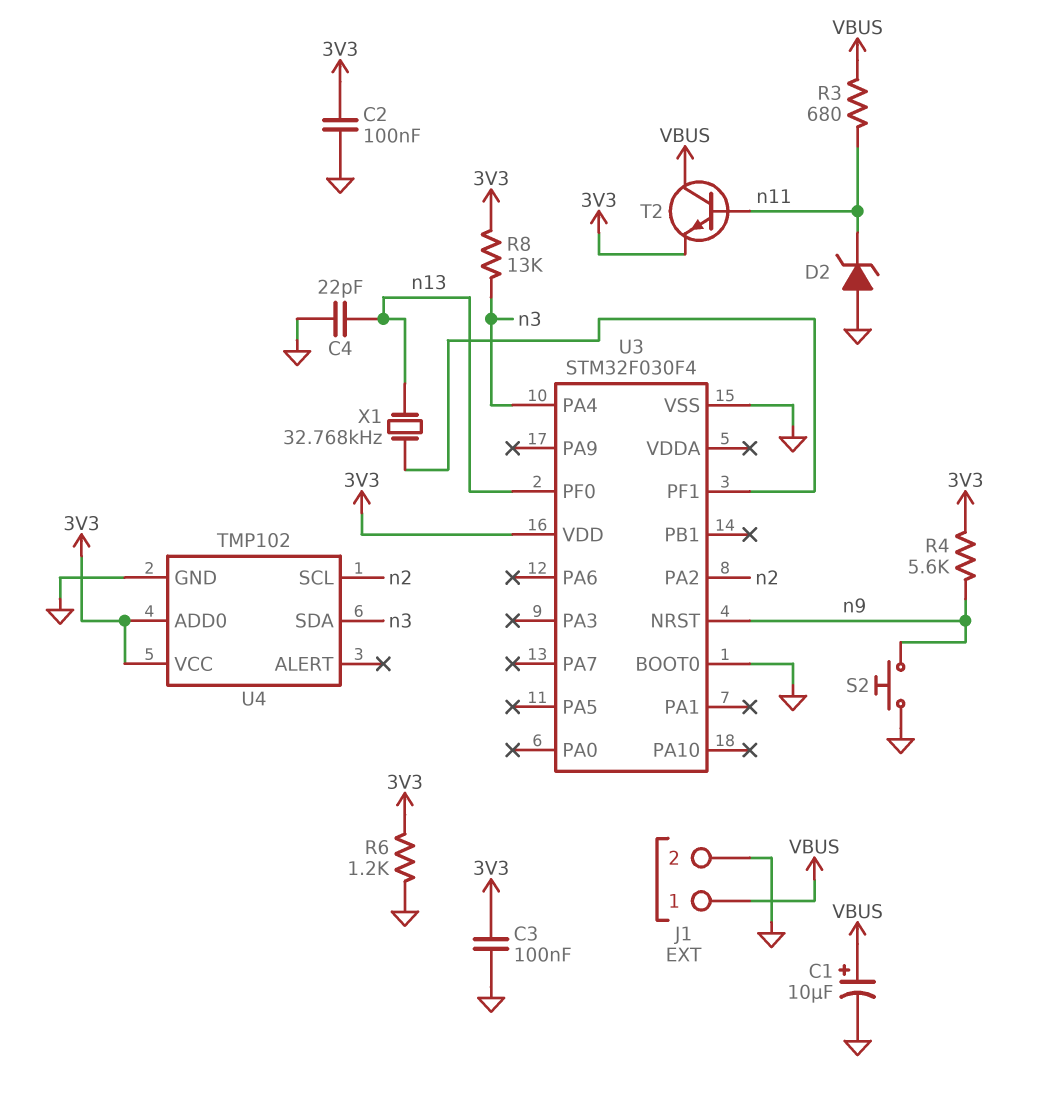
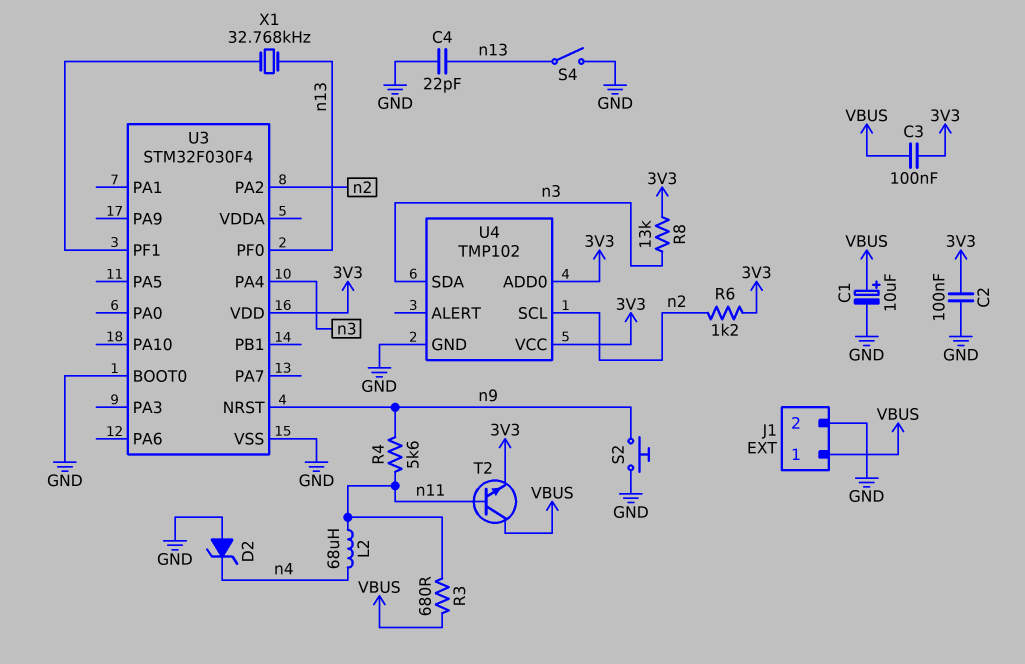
C3: 100nF (3V3, GND) -> 100nF (3V3, VBUS)
D2: zener (A GND, K n11) -> zener (A GND, K n4)
L2: none -> 68uH (n4, n11)
R4: 5.6k (3V3, n9) -> 5.6k (n9, n11)
R6: 1.2k (3V3, GND) -> 1.2k (3V3, n2)
S4: none -> switch (GND, n13)

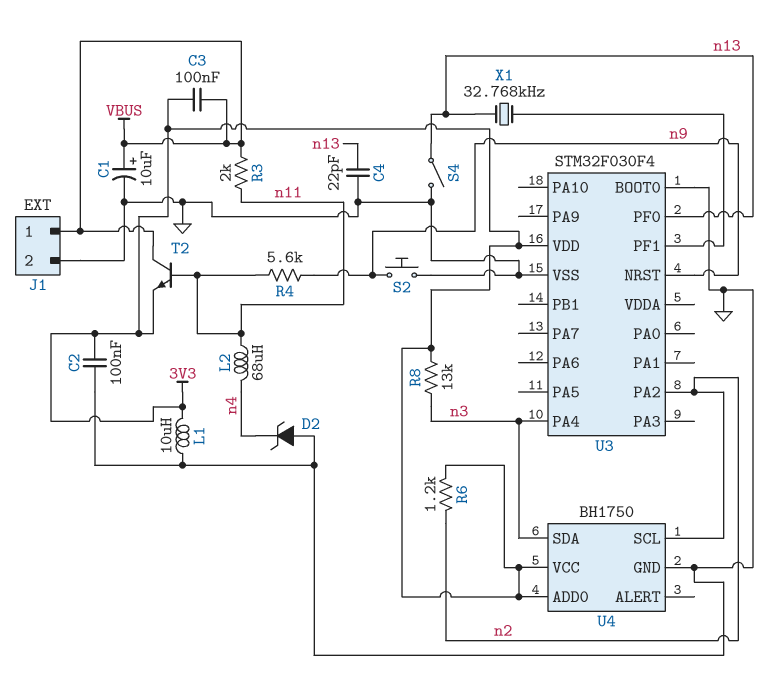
L1: none -> 10uH (3V3, GND)
R3: 680 (VBUS, n11) -> 2k (VBUS, n11)
U4: TMP102 -> BH1750

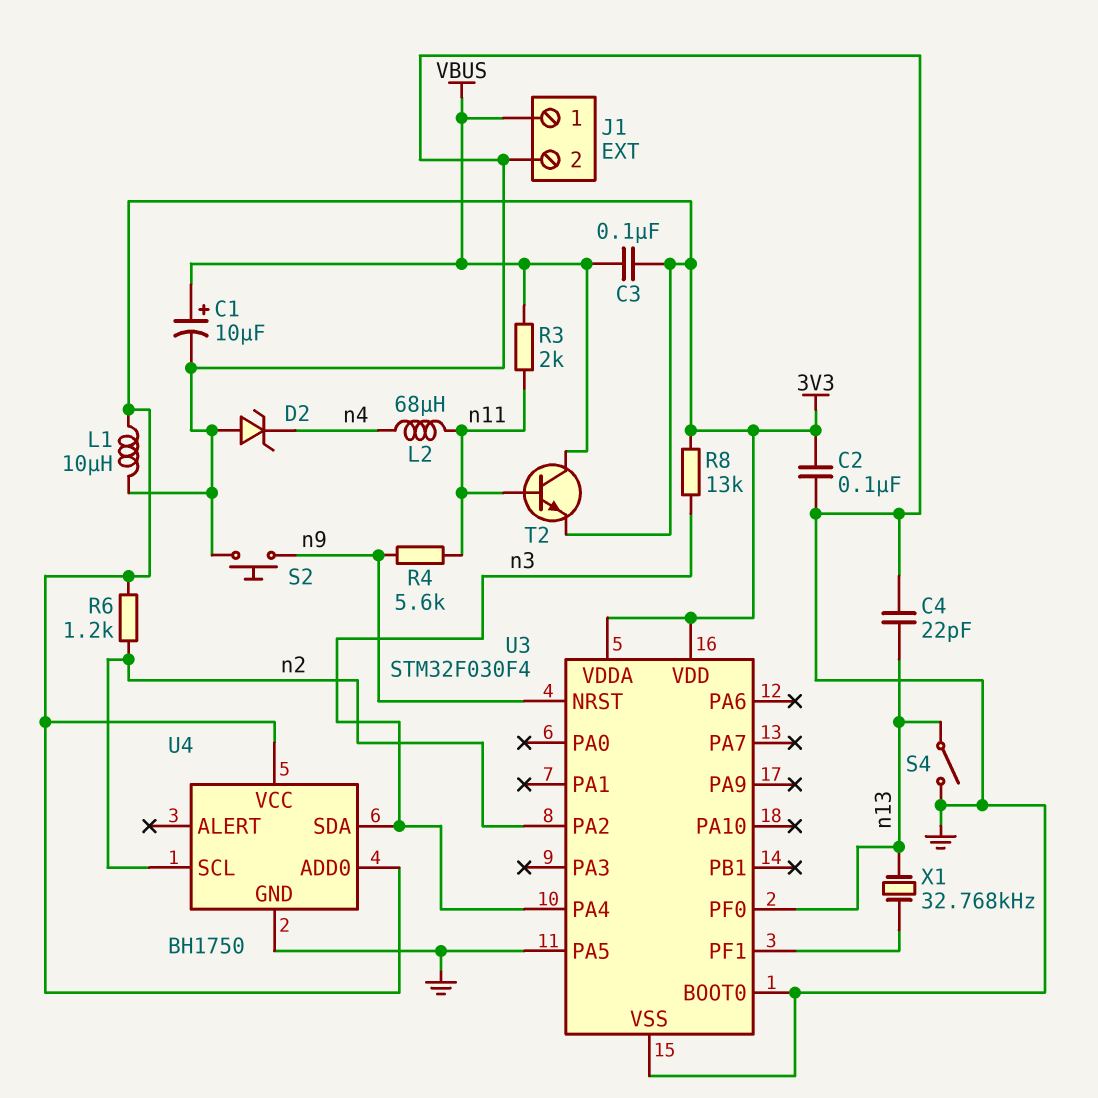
U3 pin PA5: none -> GND
U3 pin VDDA: none -> 3V3

